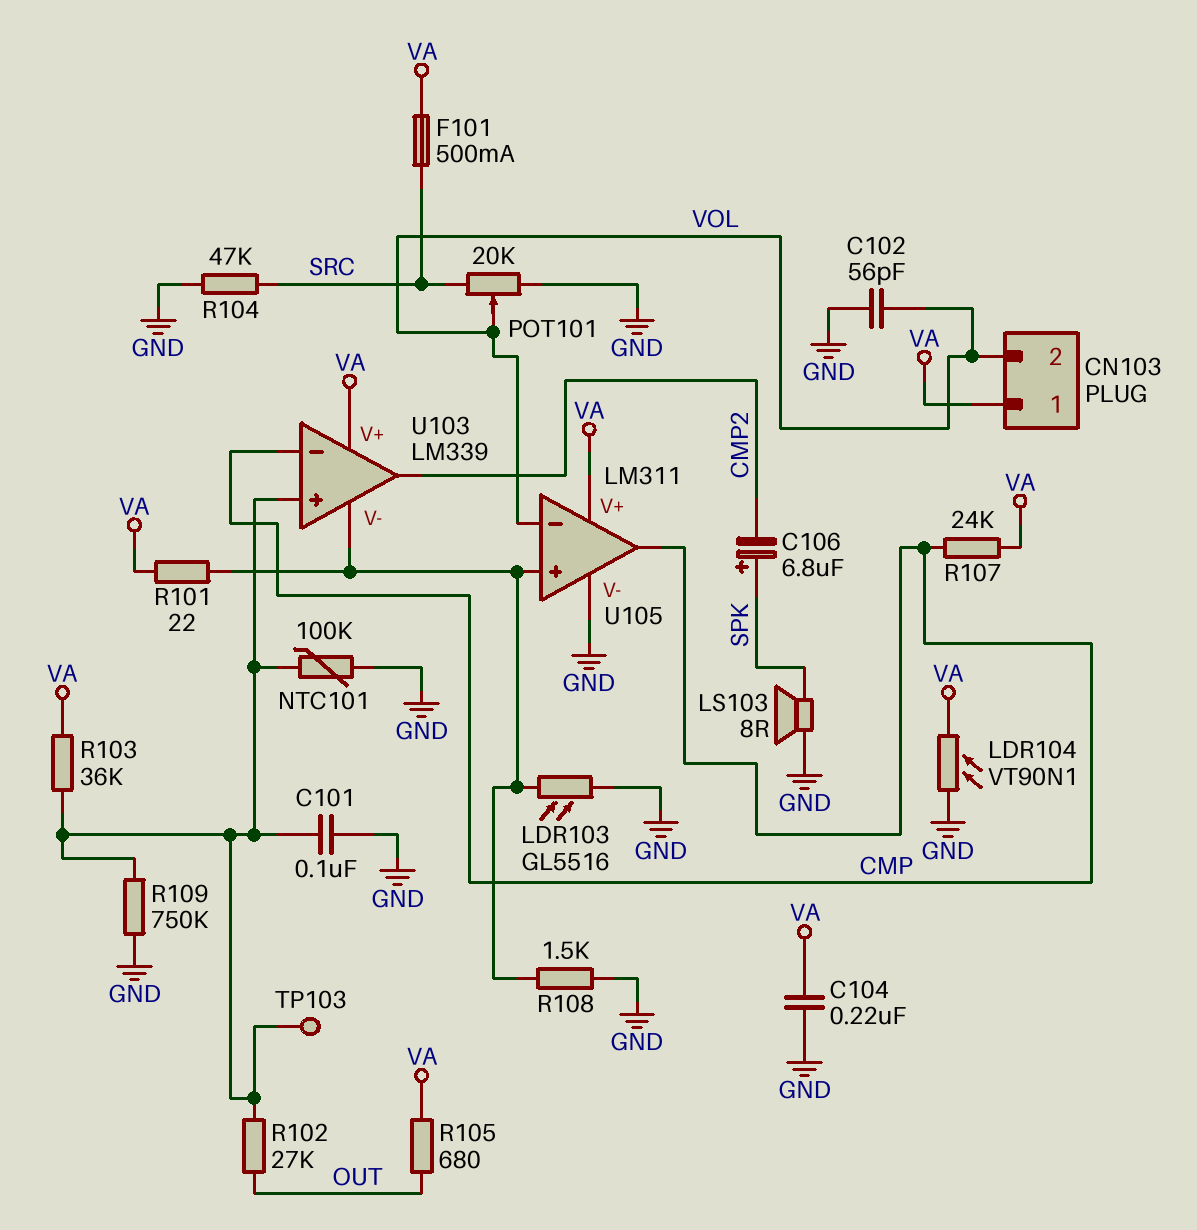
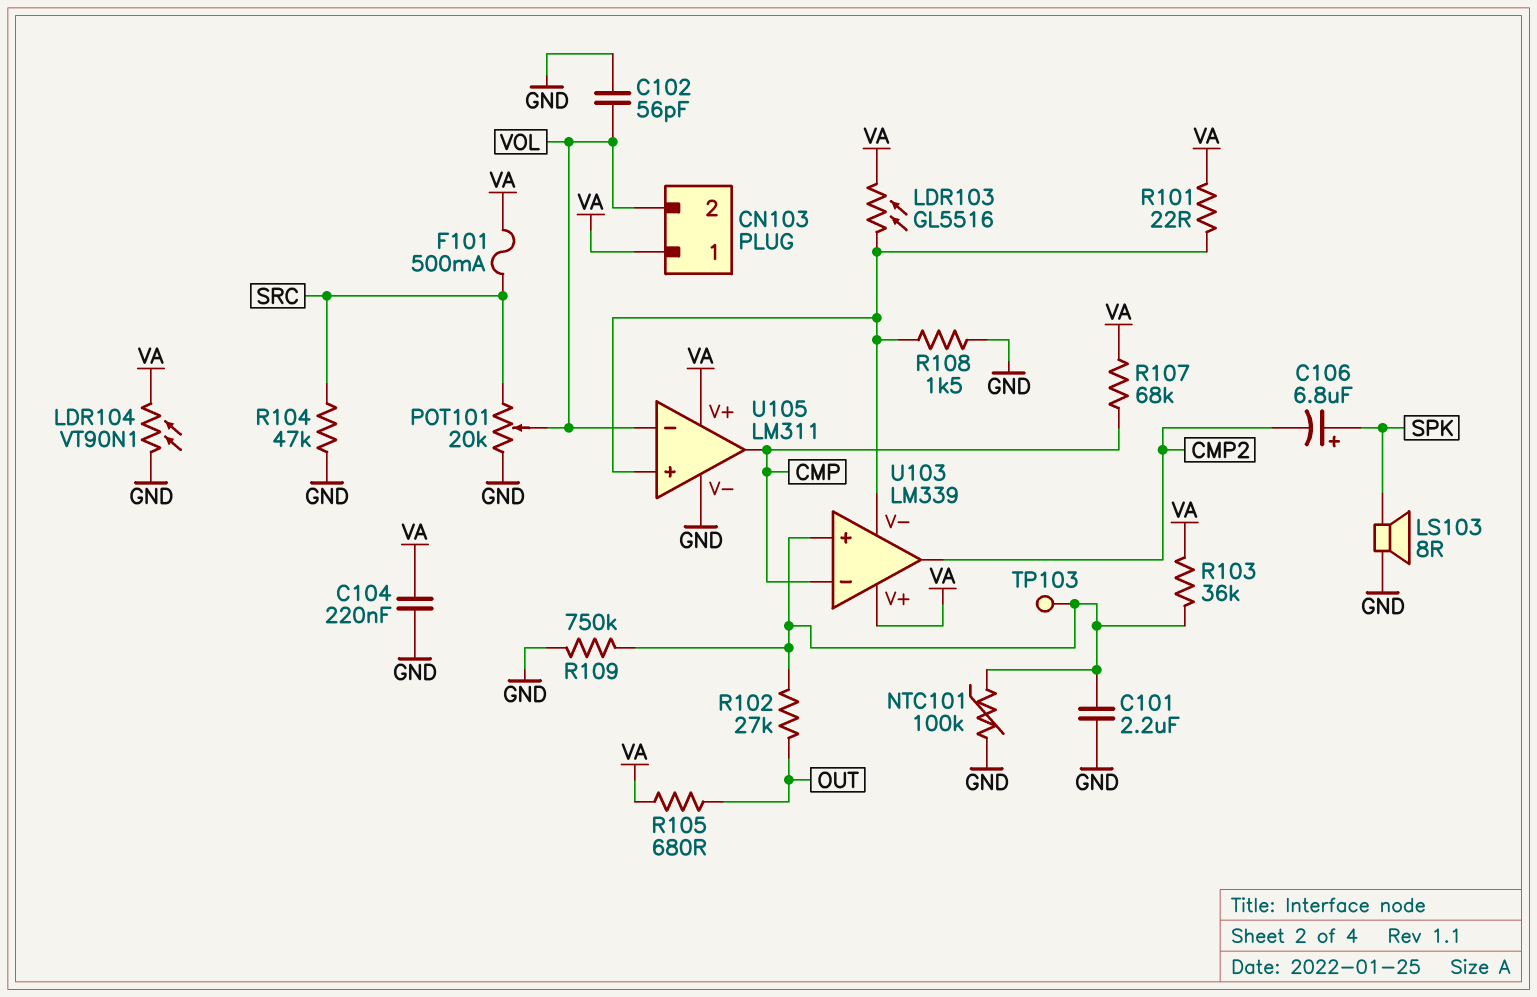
C101: 100nF (GND, U103/in+) -> 2.2uF (GND, U103/in+)
LDR103: GL5516 (GND, U103/V-) -> GL5516 (U103/V-, VA)
R107: 24k (CMP, VA) -> 68k (CMP, VA)

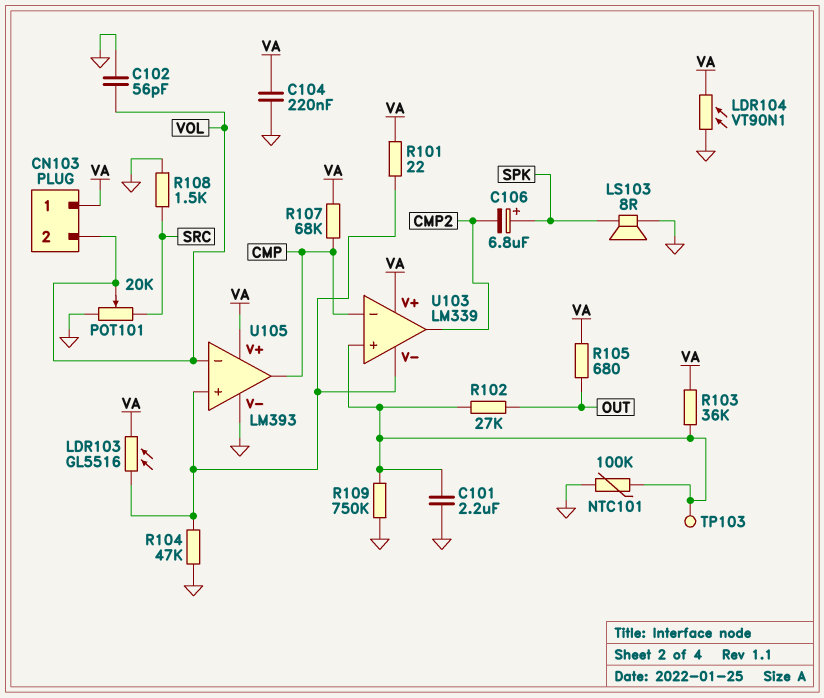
F101: 500mA (SRC, VA) -> none
R104: 47k (GND, SRC) -> 47k (GND, U103/V-)
R108: 1.5k (GND, U103/V-) -> 1.5k (GND, SRC)
U105: LM311 -> LM393

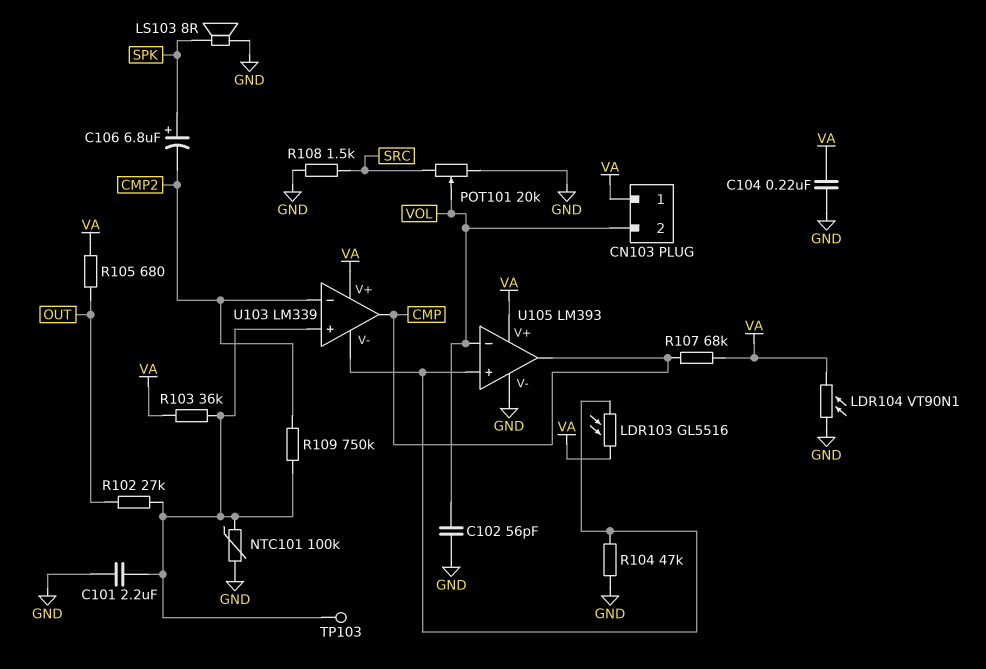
R101: 22 (U103/V-, VA) -> none
R109: 750k (GND, U103/in+) -> 750k (CMP2, U103/in+)
U103 pin in-: CMP -> CMP2
U103 pin out: CMP2 -> CMP

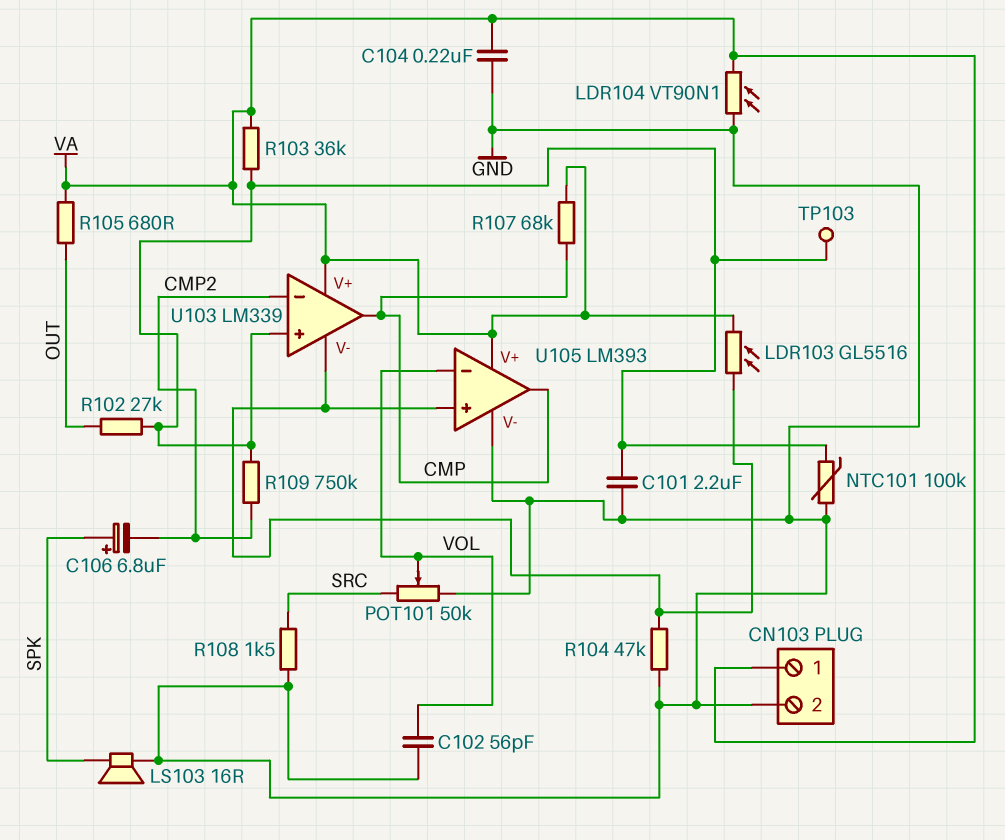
CN103 pin 2: VOL -> GND
LS103: speaker 8R (GND, SPK) -> speaker 16R (GND, SPK)
POT101: 20k (GND, SRC, wiper VOL) -> 50k (GND, SRC, wiper VOL)

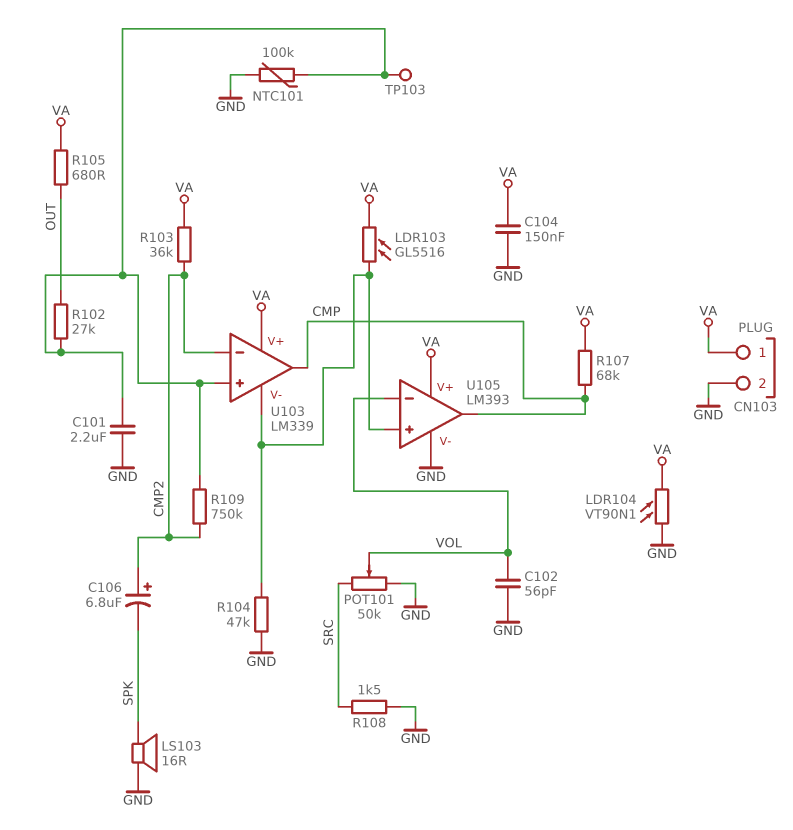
C104: 220nF (GND, VA) -> 150nF (GND, VA)
C106: 6.8uF (plus SPK, minus CMP2) -> 6.8uF (plus CMP2, minus SPK)
R103: 36k (U103/in+, VA) -> 36k (CMP2, VA)

